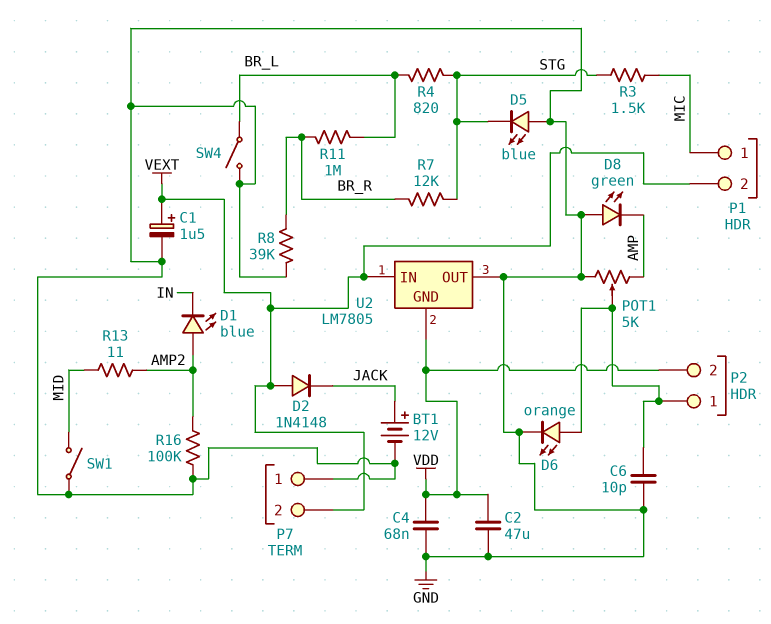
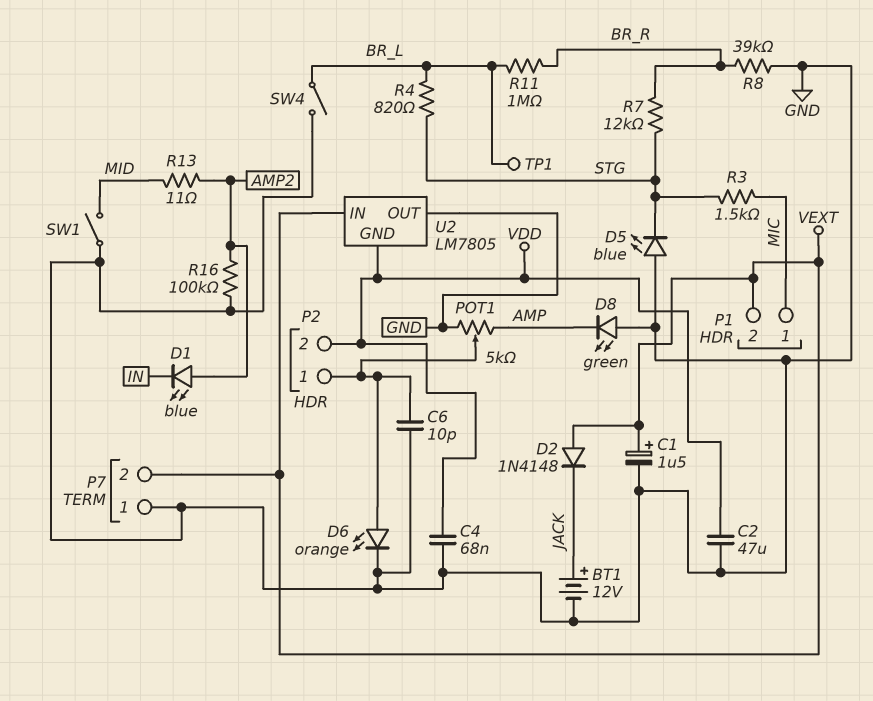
TP1: none -> test point (BR_L)

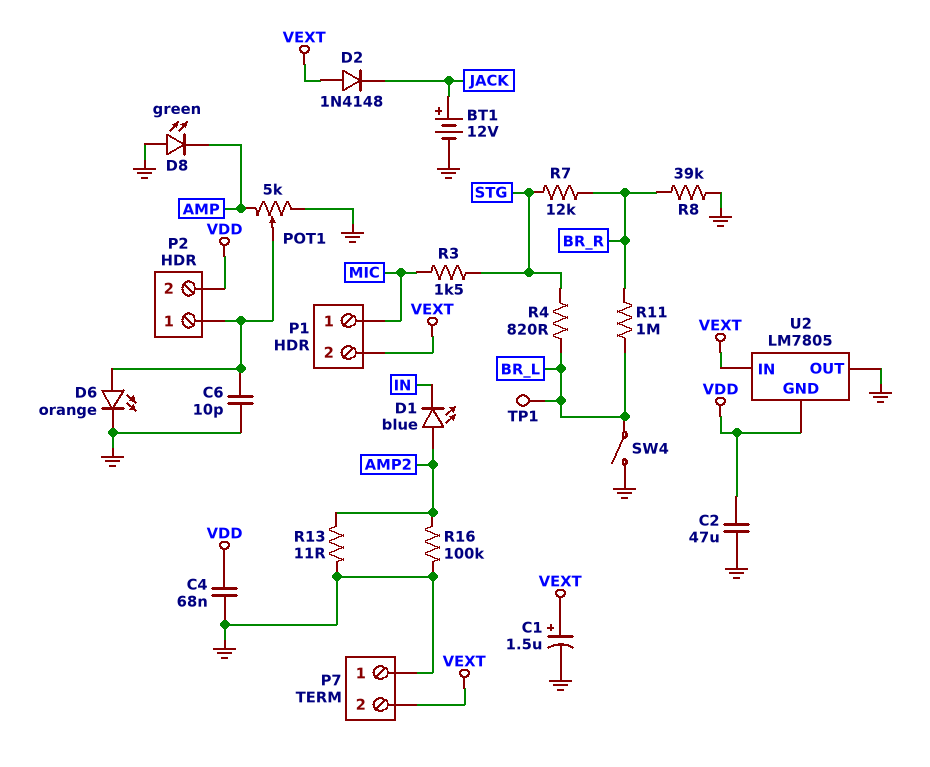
D5: LED blue (A GND, K STG) -> none
R13: 11 (AMP2, MID) -> 11 (AMP2, GND)
SW1: switch (GND, MID) -> none

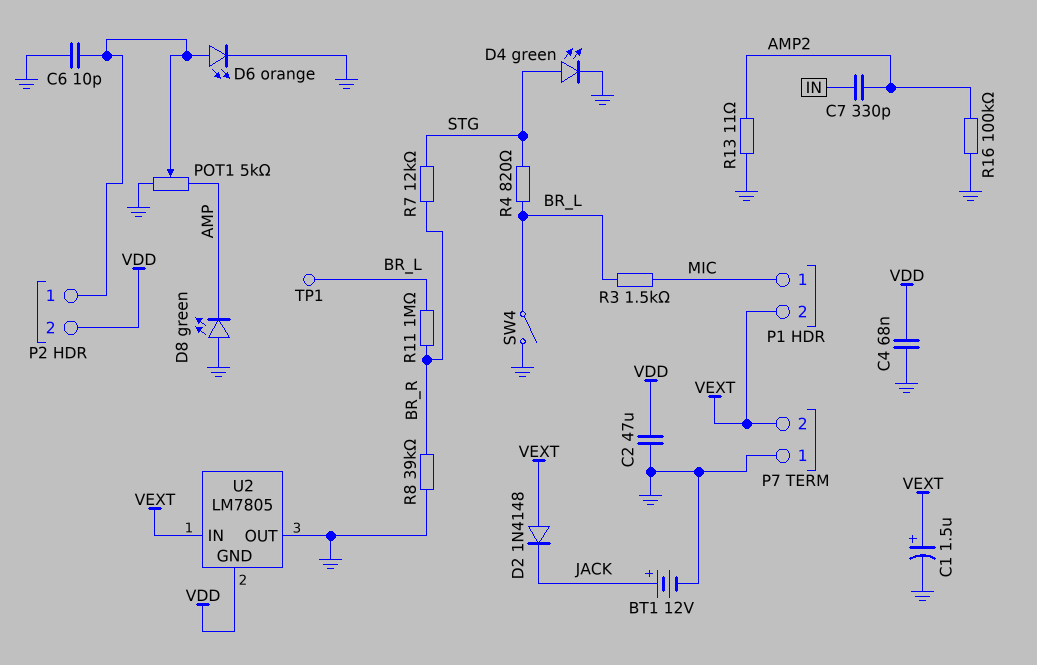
C7: none -> 330pF (AMP2, IN)
D1: LED blue (A AMP2, K IN) -> none
D4: none -> LED green (A STG, K GND)
R3: 1.5k (MIC, STG) -> 1.5k (BR_L, MIC)

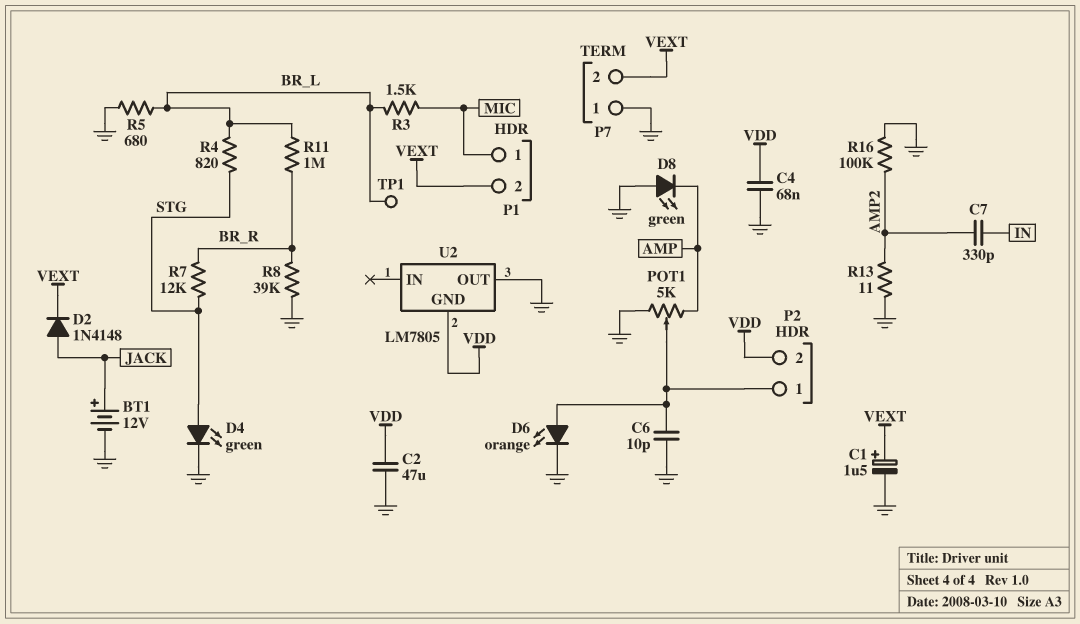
D2: diode 1N4148 (A VEXT, K JACK) -> diode 1N4148 (A JACK, K VEXT)
R5: none -> 680 (BR_L, GND)
SW4: switch (BR_L, GND) -> none
U2 pin IN: VEXT -> none

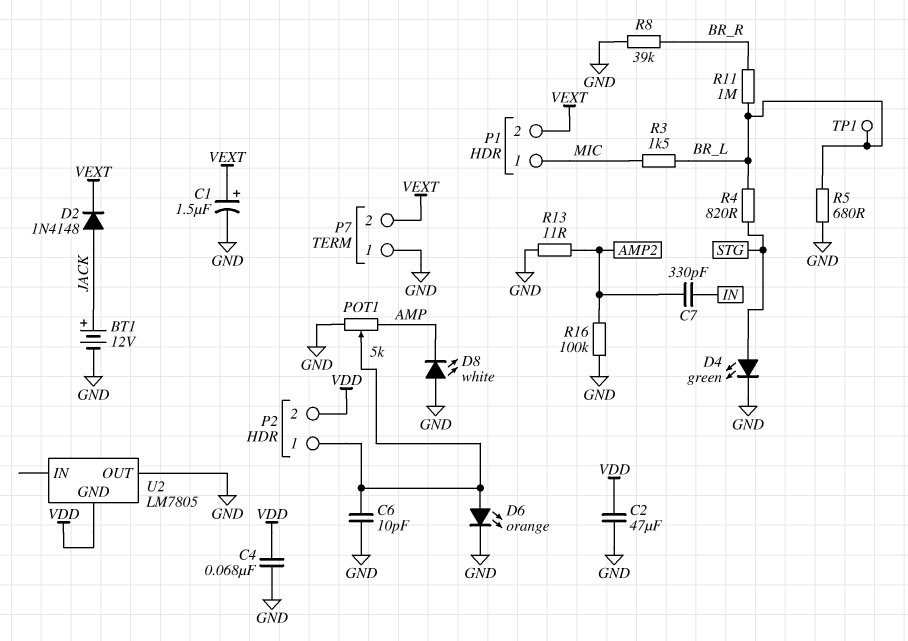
D8: LED green (A GND, K AMP) -> LED white (A GND, K AMP)
R7: 12k (BR_R, STG) -> none

